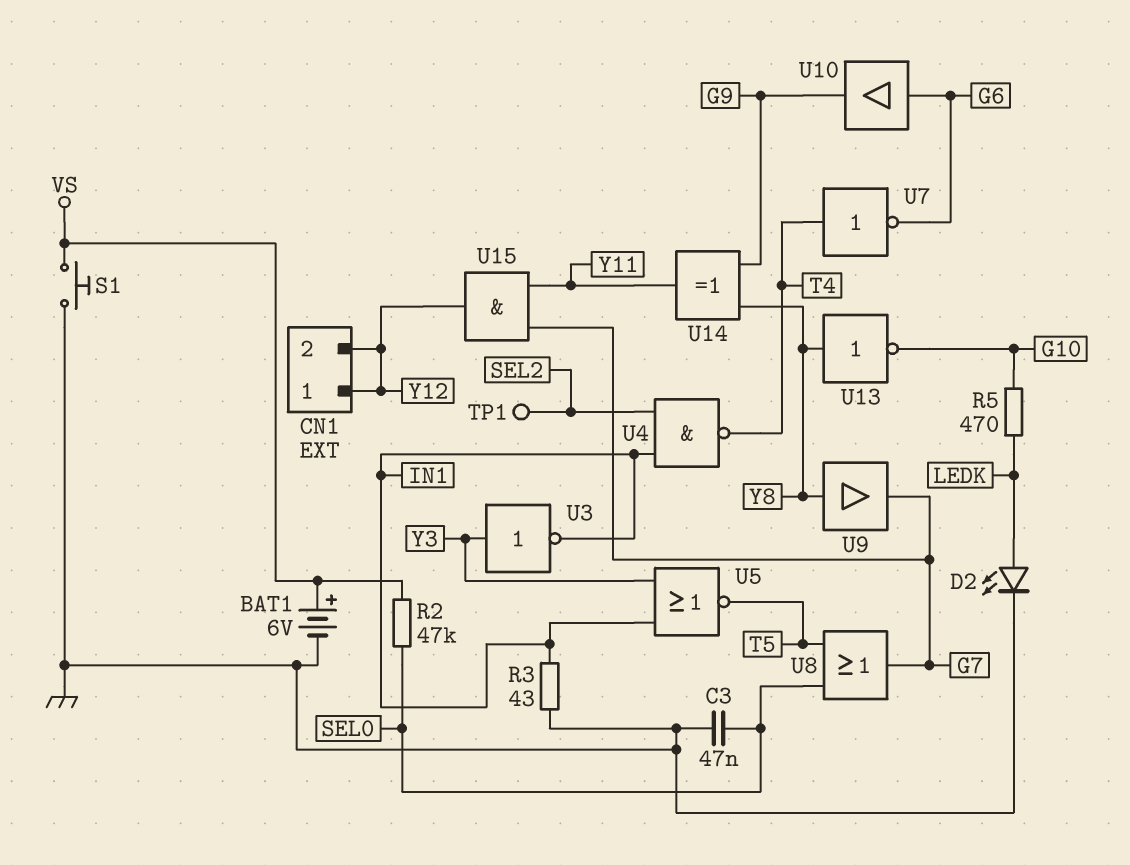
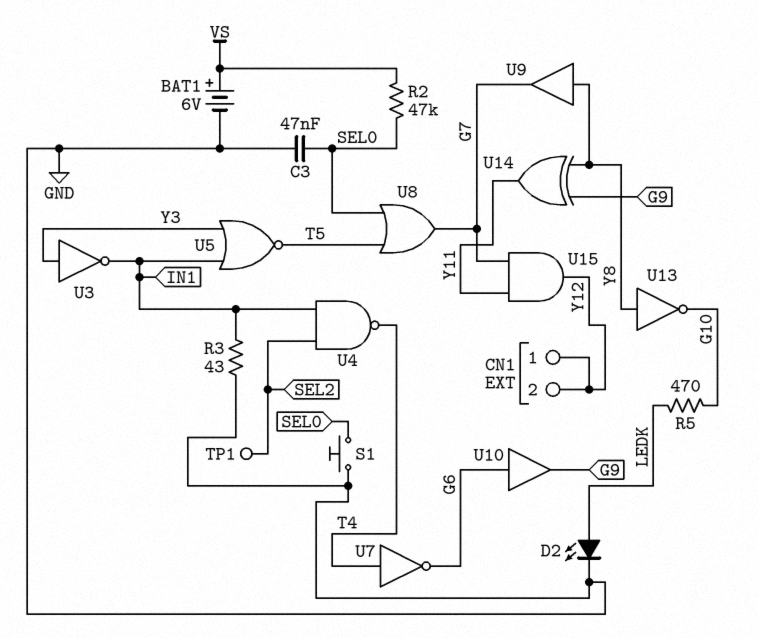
S1: button (GND, VS) -> button (GND, SEL0)

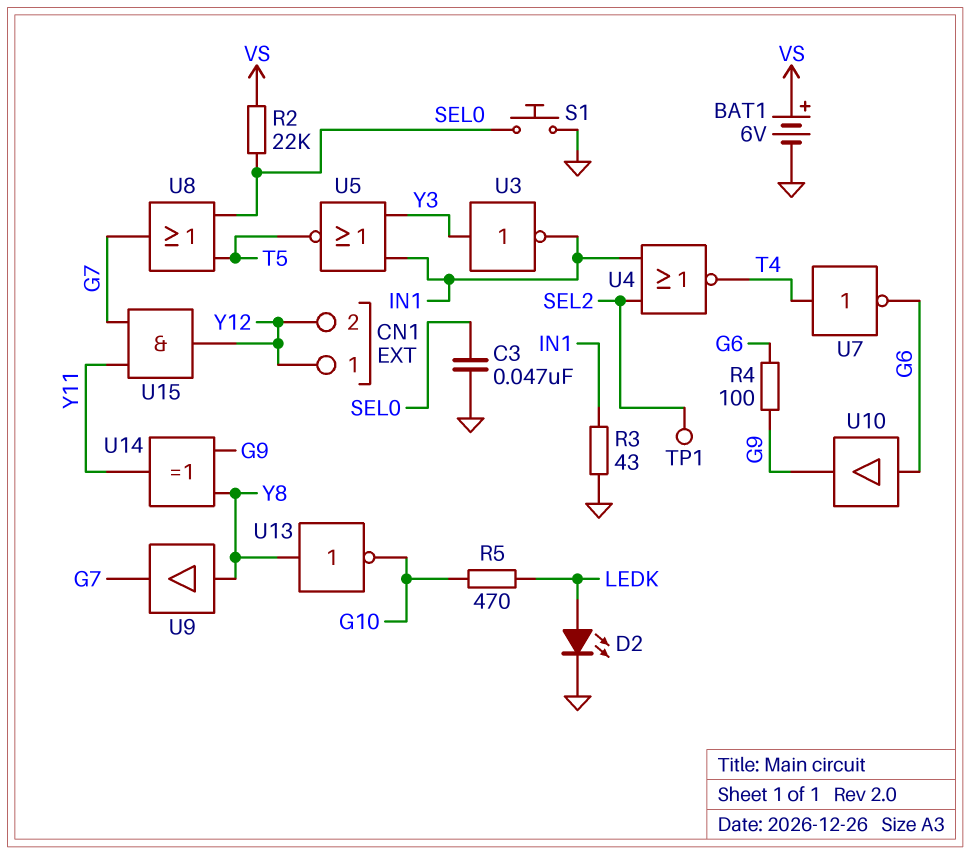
R2: 47k (SEL0, VS) -> 22k (SEL0, VS)
R4: none -> 100 (G6, G9)
U4: NAND (in IN1, in SEL2, out T4) -> NOR (in IN1, in SEL2, out T4)

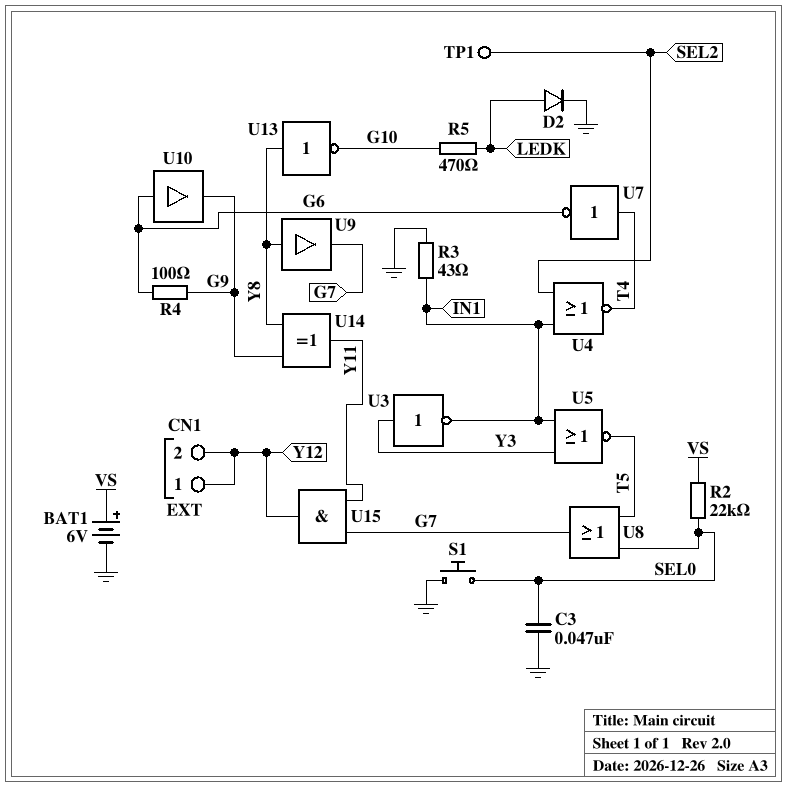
D2: LED (A LEDK, K GND) -> diode (A LEDK, K GND)

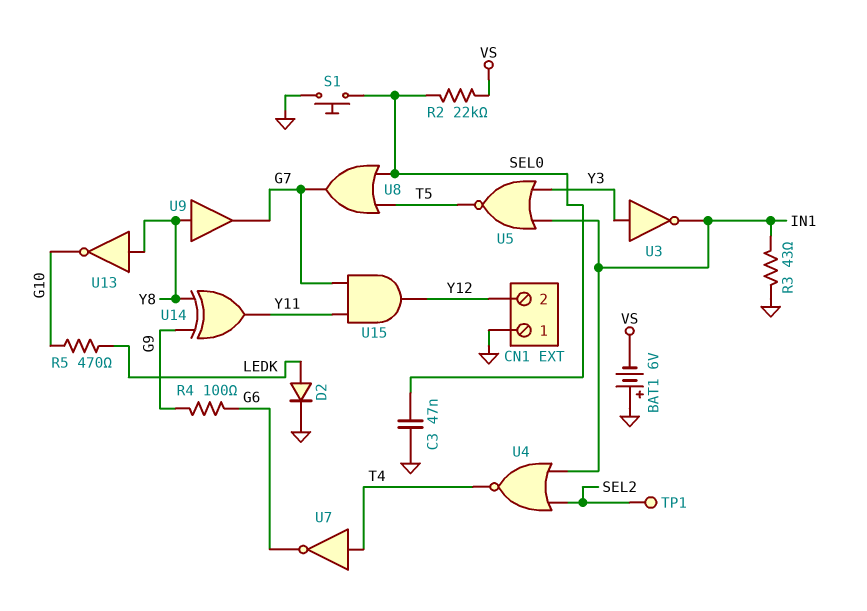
BAT1: 6V (plus VS, minus GND) -> 6V (plus GND, minus VS)
CN1 pin 1: Y12 -> GND
U10: buffer (in G6, out G9) -> none

